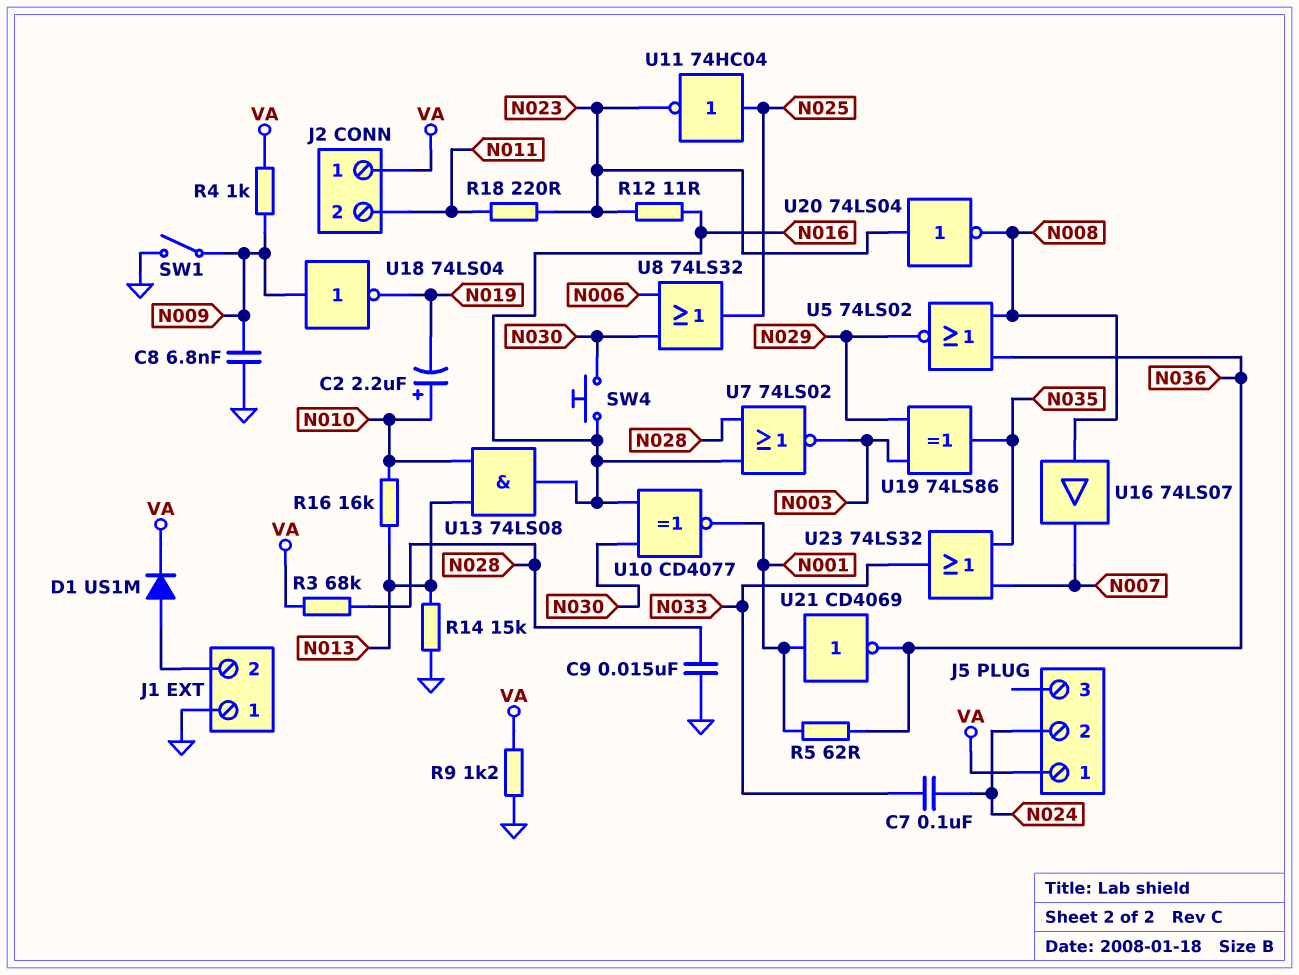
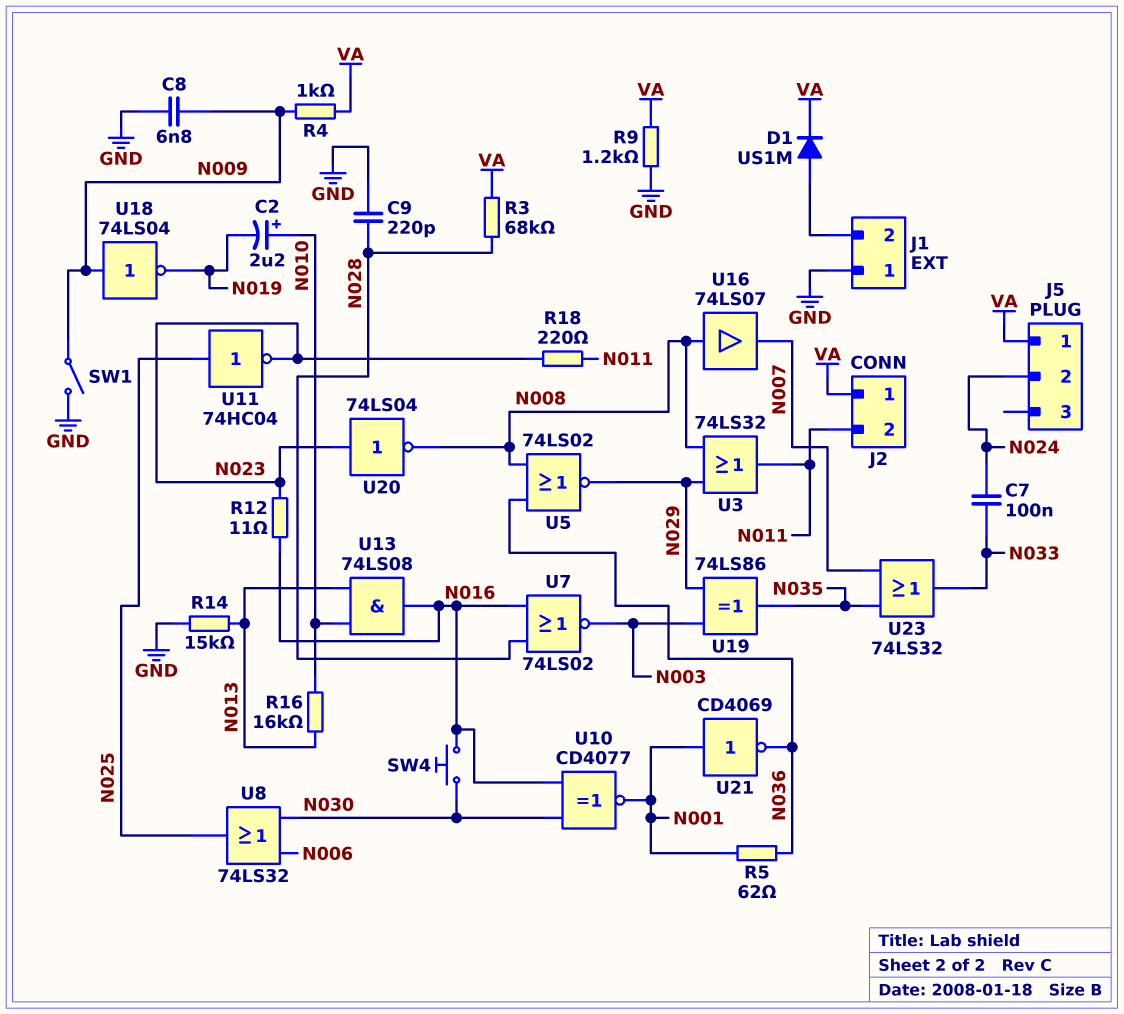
C9: 15nF (GND, N028) -> 220pF (GND, N028)
U3: none -> OR 74LS32 (in N008, in N029, out N011)

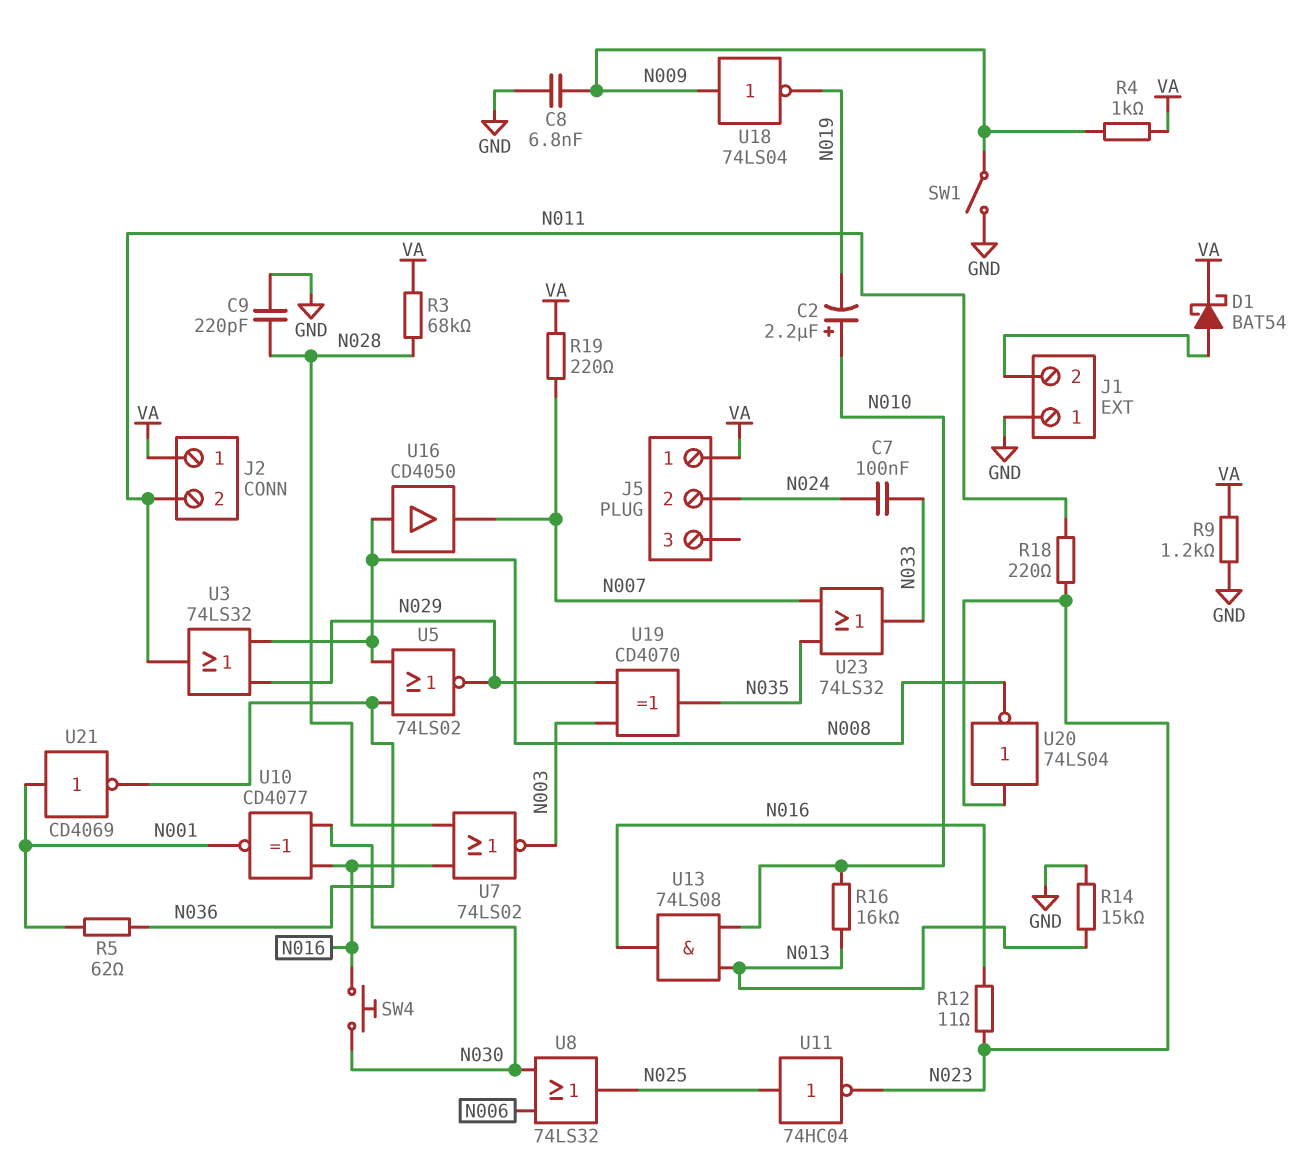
D1: diode US1M (A J1/2, K VA) -> schottky BAT54 (A J1/2, K VA)
R19: none -> 220 (N007, VA)
U16: buffer 74LS07 (in N008, out N007) -> buffer CD4050 (in N008, out N007)
U19: XOR 74LS86 (in N003, in N029, out N035) -> XOR CD4070 (in N003, in N029, out N035)

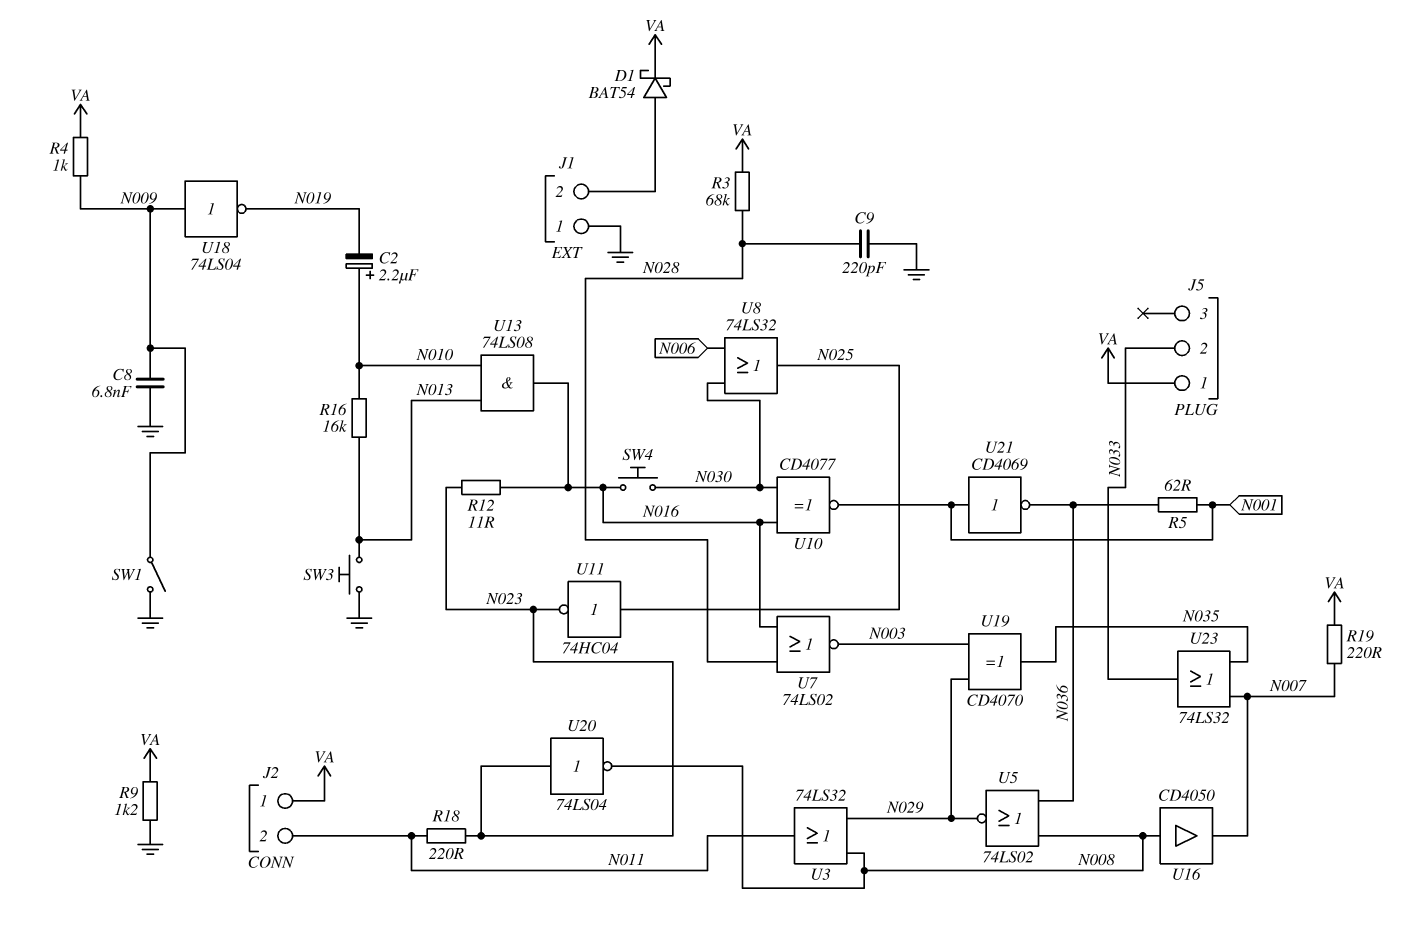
C7: 100nF (N024, N033) -> none
J5 pin 2: N024 -> N033
R14: 15k (GND, N013) -> none
SW3: none -> button (GND, N013)

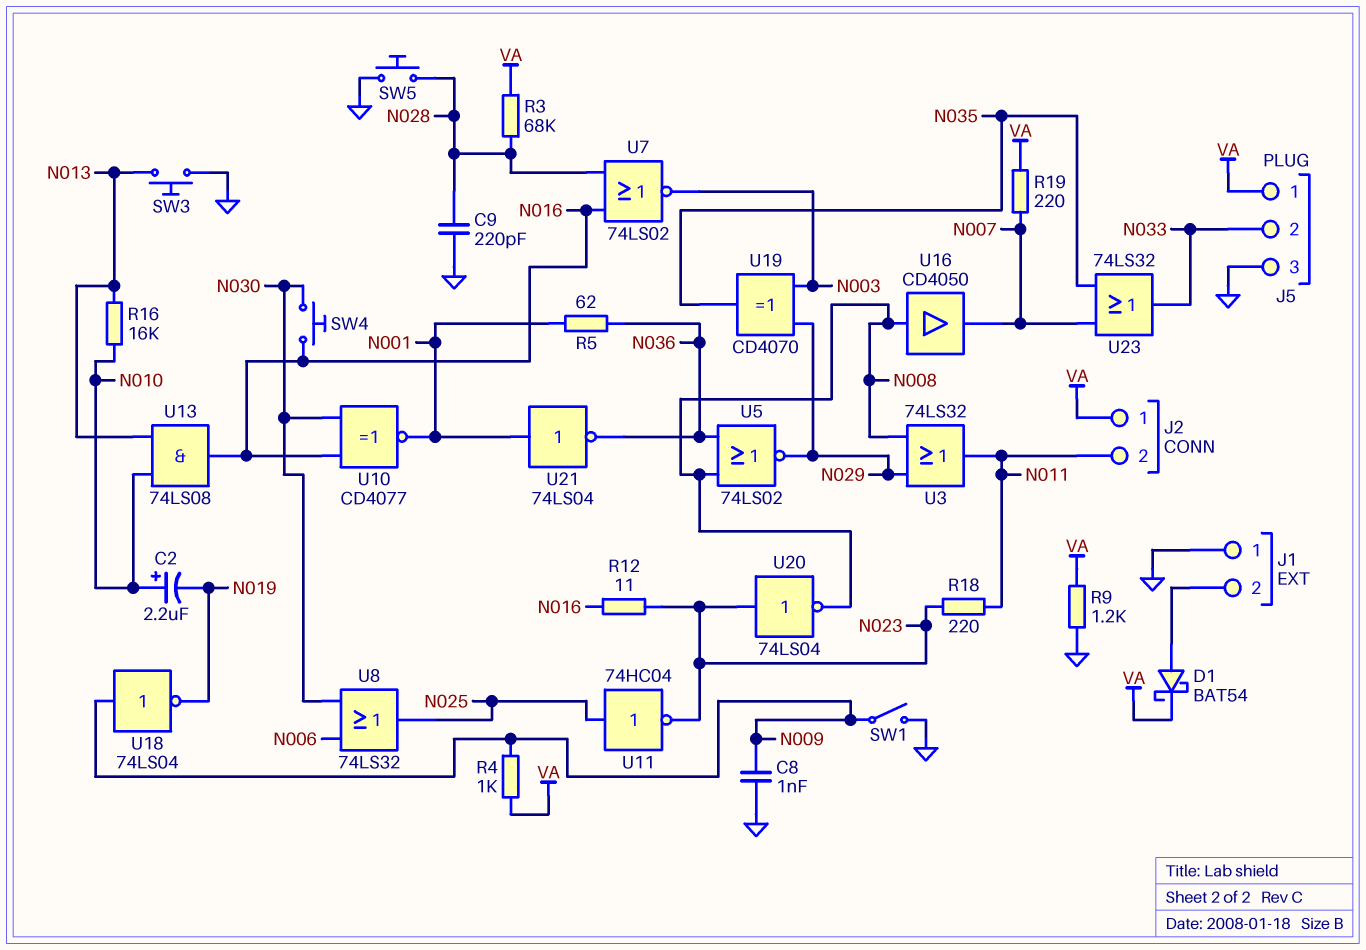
C8: 6.8nF (GND, N009) -> 1nF (GND, N009)
J5 pin 3: none -> GND
SW5: none -> button (GND, N028)
U21: NOT CD4069 (in N001, out N036) -> NOT 74LS04 (in N001, out N036)

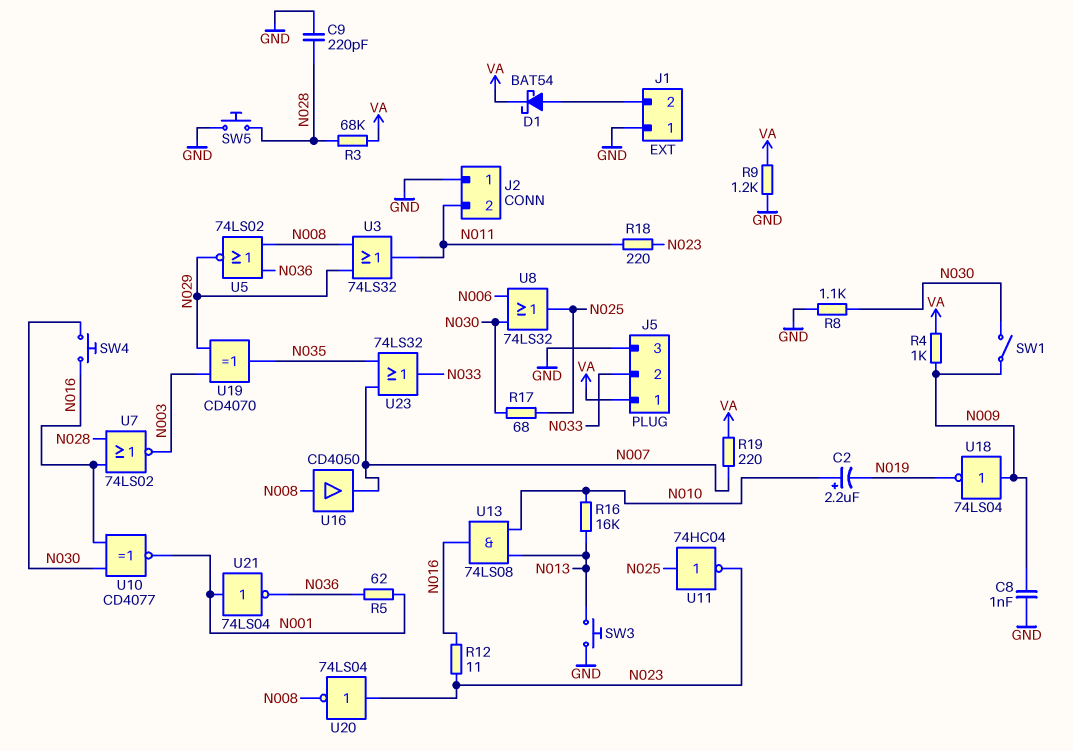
J2 pin 1: VA -> GND
R8: none -> 1.1k (GND, N030)
R17: none -> 68 (N025, N030)
SW1: switch (GND, N009) -> switch (N009, N030)

